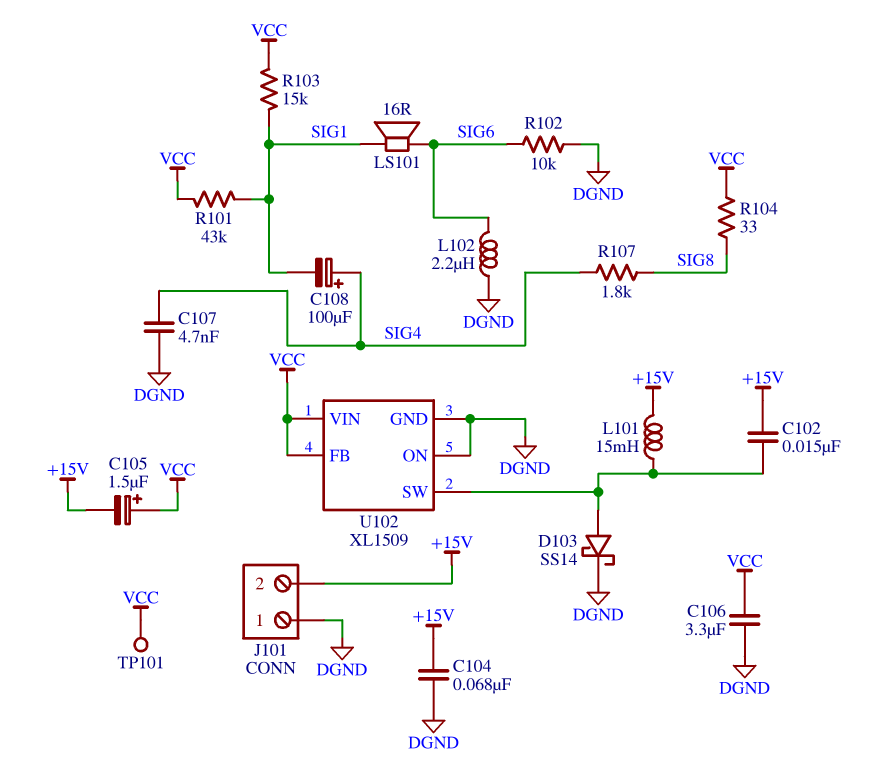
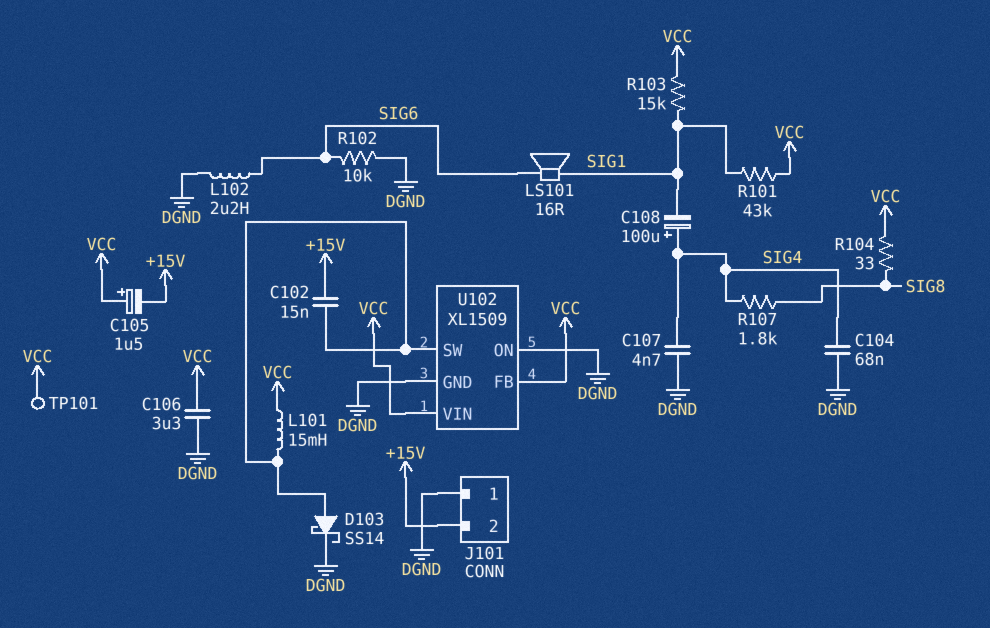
C104: 68nF (+15V, DGND) -> 68nF (DGND, SIG4)
L101: 15mH (+15V, U102/SW) -> 15mH (U102/SW, VCC)

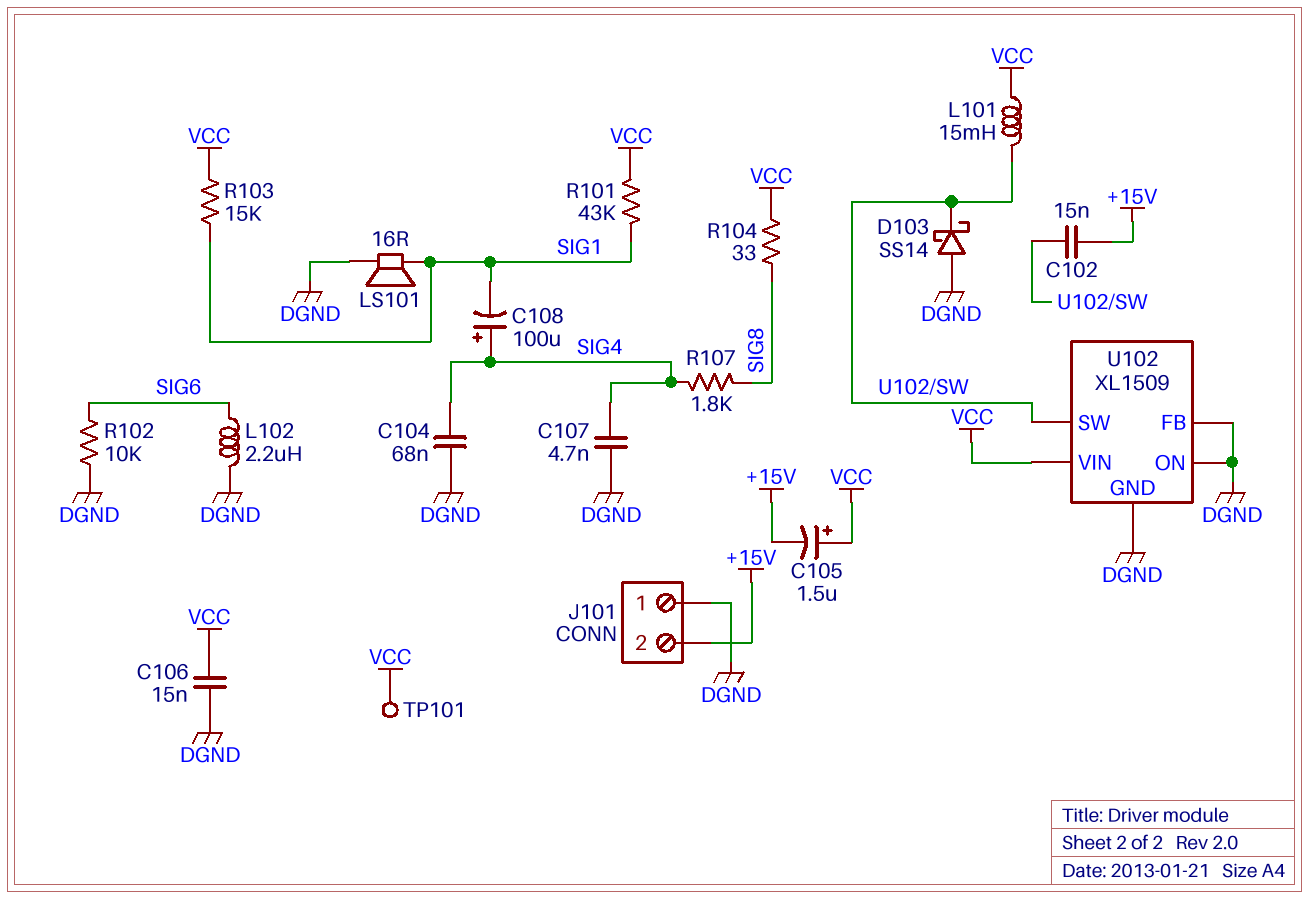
C106: 3.3uF (DGND, VCC) -> 15nF (DGND, VCC)
D103: schottky SS14 (A U102/SW, K DGND) -> schottky SS14 (A DGND, K U102/SW)
LS101: speaker 16R (SIG1, SIG6) -> speaker 16R (DGND, SIG1)
U102 pin FB: VCC -> DGND

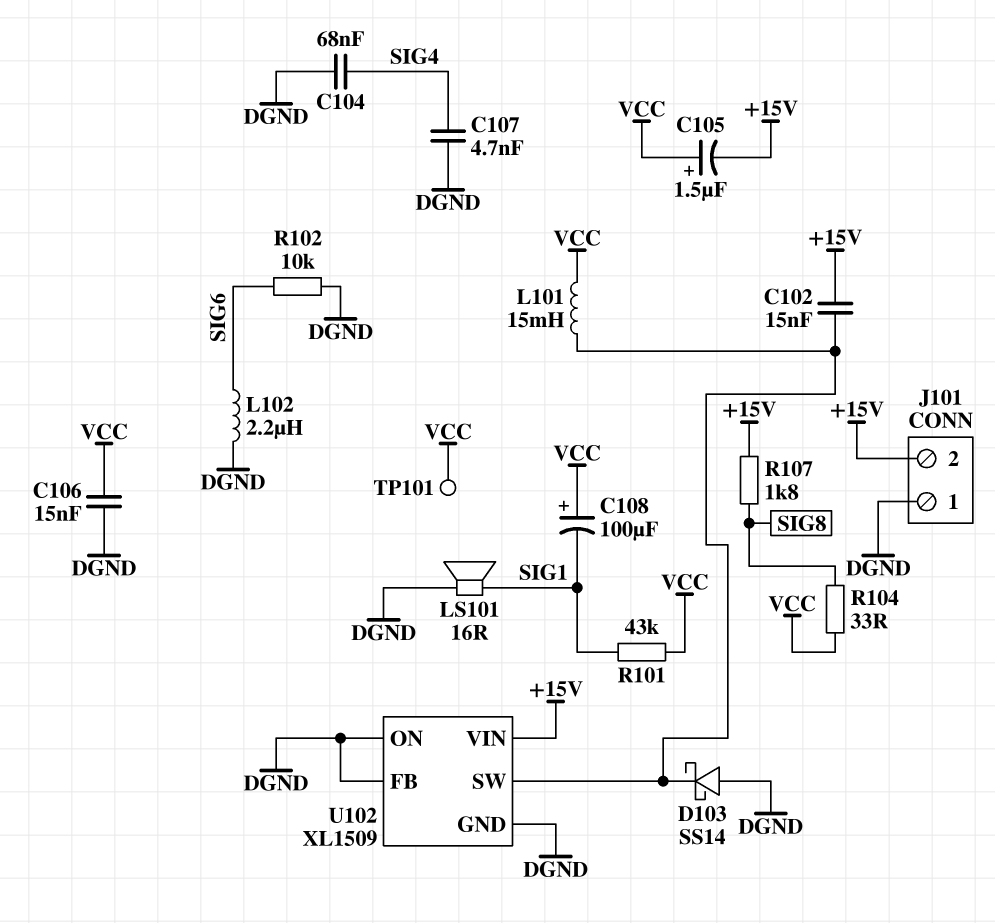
C108: 100uF (plus SIG4, minus SIG1) -> 100uF (plus VCC, minus SIG1)
R103: 15k (SIG1, VCC) -> none
R107: 1.8k (SIG4, SIG8) -> 1.8k (+15V, SIG8)
U102 pin VIN: VCC -> +15V

